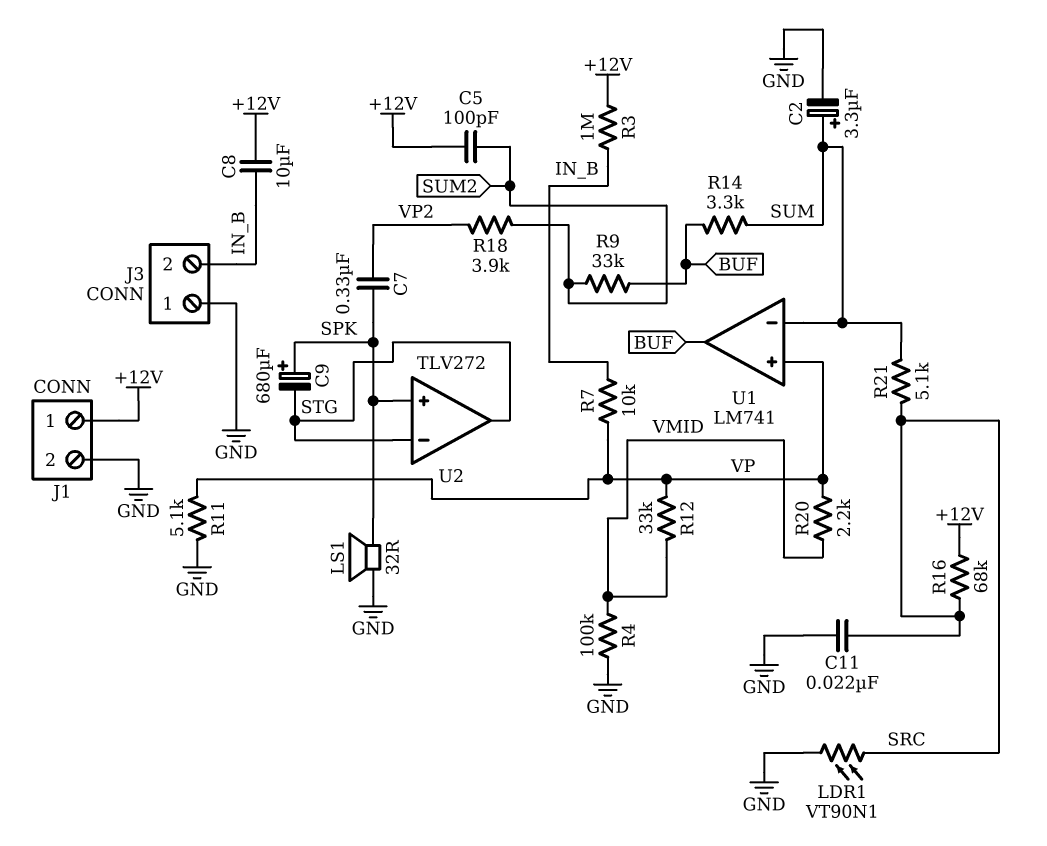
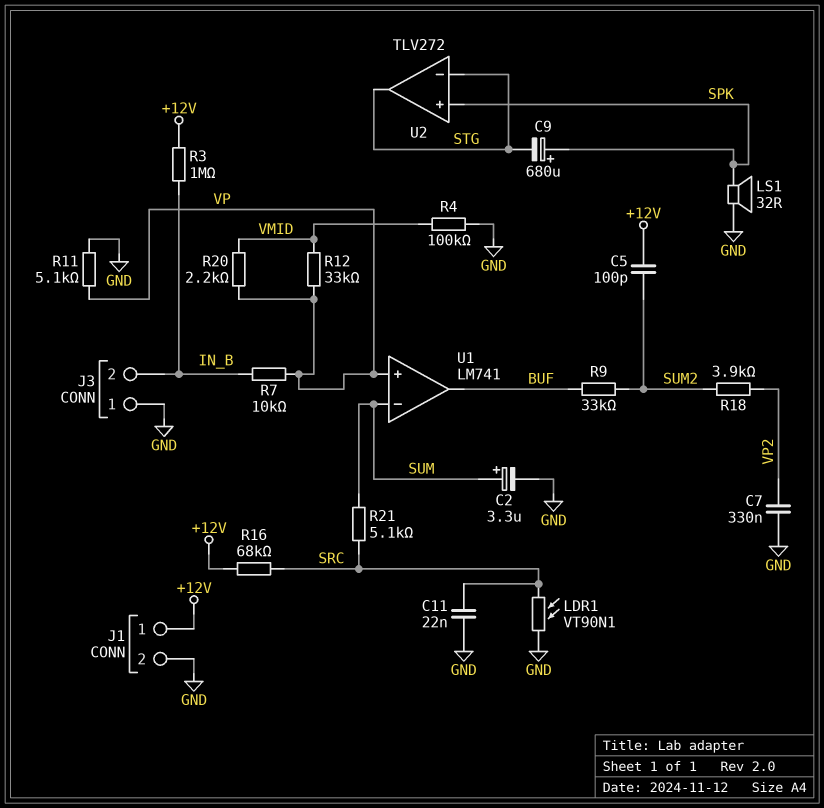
C7: 330nF (SPK, VP2) -> 330nF (GND, VP2)
C8: 10uF (+12V, IN_B) -> none
R14: 3.3k (BUF, SUM) -> none

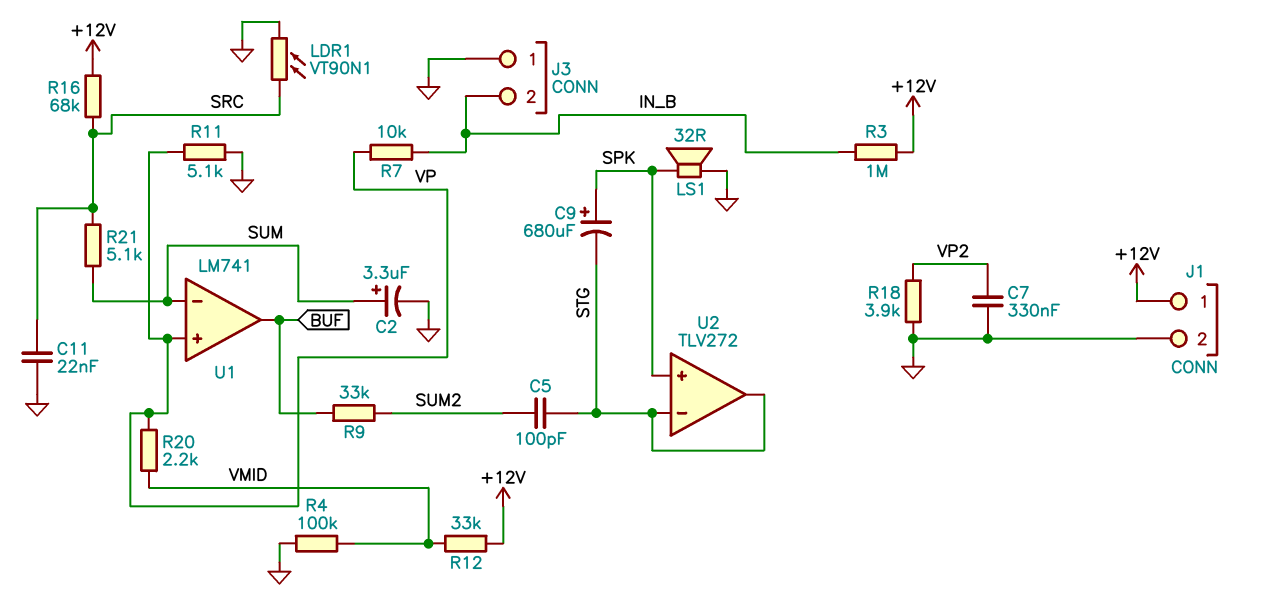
C5: 100pF (+12V, SUM2) -> 100pF (STG, SUM2)
R12: 33k (VMID, VP) -> 33k (+12V, VMID)
R18: 3.9k (SUM2, VP2) -> 3.9k (GND, VP2)

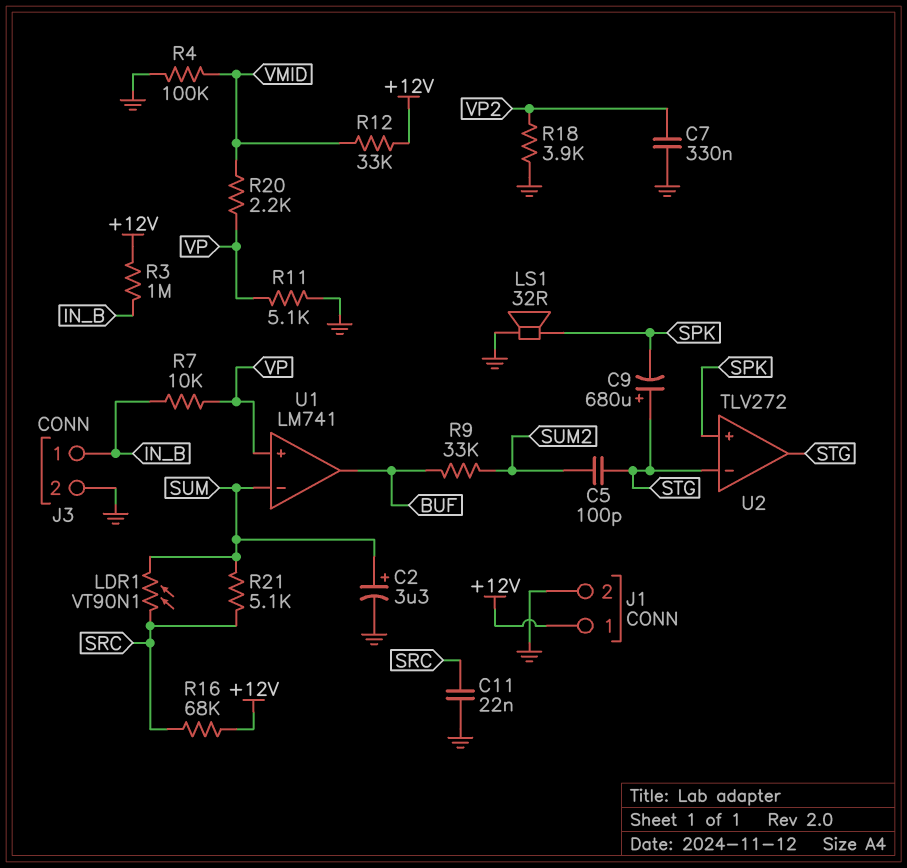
C9: 680uF (plus SPK, minus STG) -> 680uF (plus STG, minus SPK)
J3 pin 1: GND -> IN_B
J3 pin 2: IN_B -> GND
LDR1: VT90N1 (GND, SRC) -> VT90N1 (SRC, SUM)

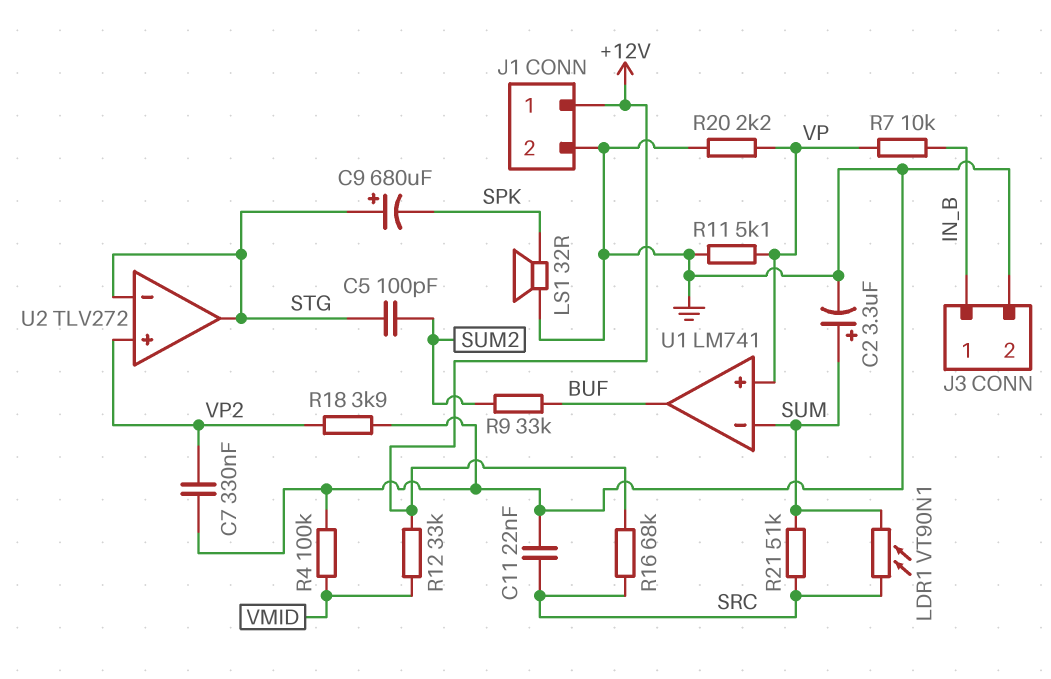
R3: 1M (+12V, IN_B) -> none
R20: 2.2k (VMID, VP) -> 2.2k (GND, VP)
R21: 5.1k (SRC, SUM) -> 51k (SRC, SUM)
U2 pin in+: SPK -> VP2

